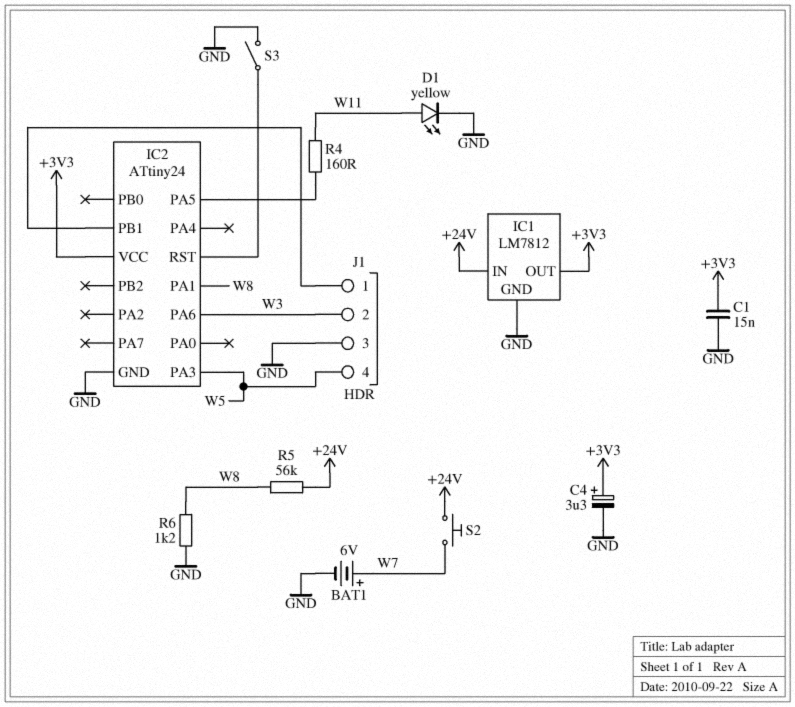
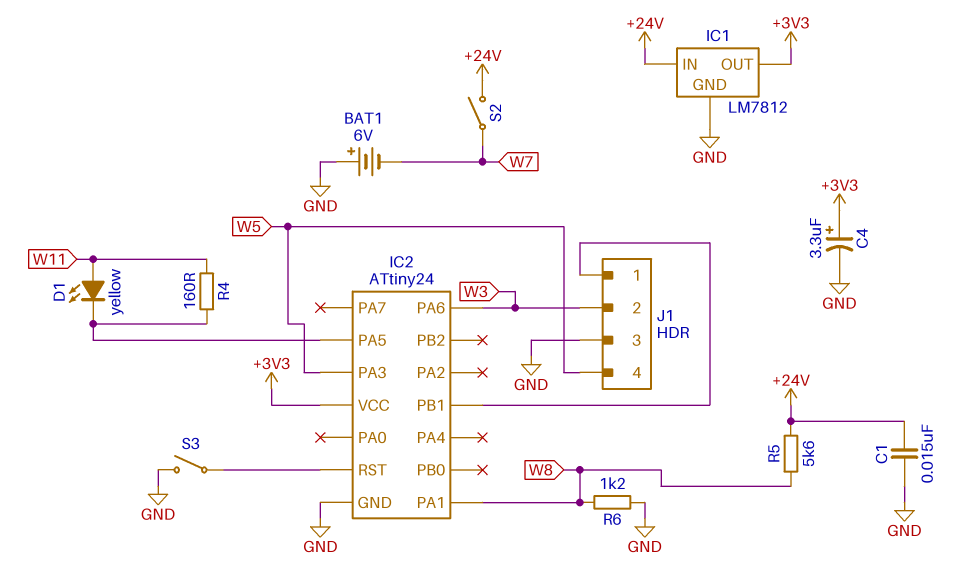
BAT1: 6V (plus W7, minus GND) -> 6V (plus GND, minus W7)
C1: 15nF (+3V3, GND) -> 15nF (+24V, GND)
D1: LED yellow (A W11, K GND) -> LED yellow (A W11, K IC2/PA5)
R5: 56k (+24V, W8) -> 5.6k (+24V, W8)
S2: button (+24V, W7) -> switch (+24V, W7)

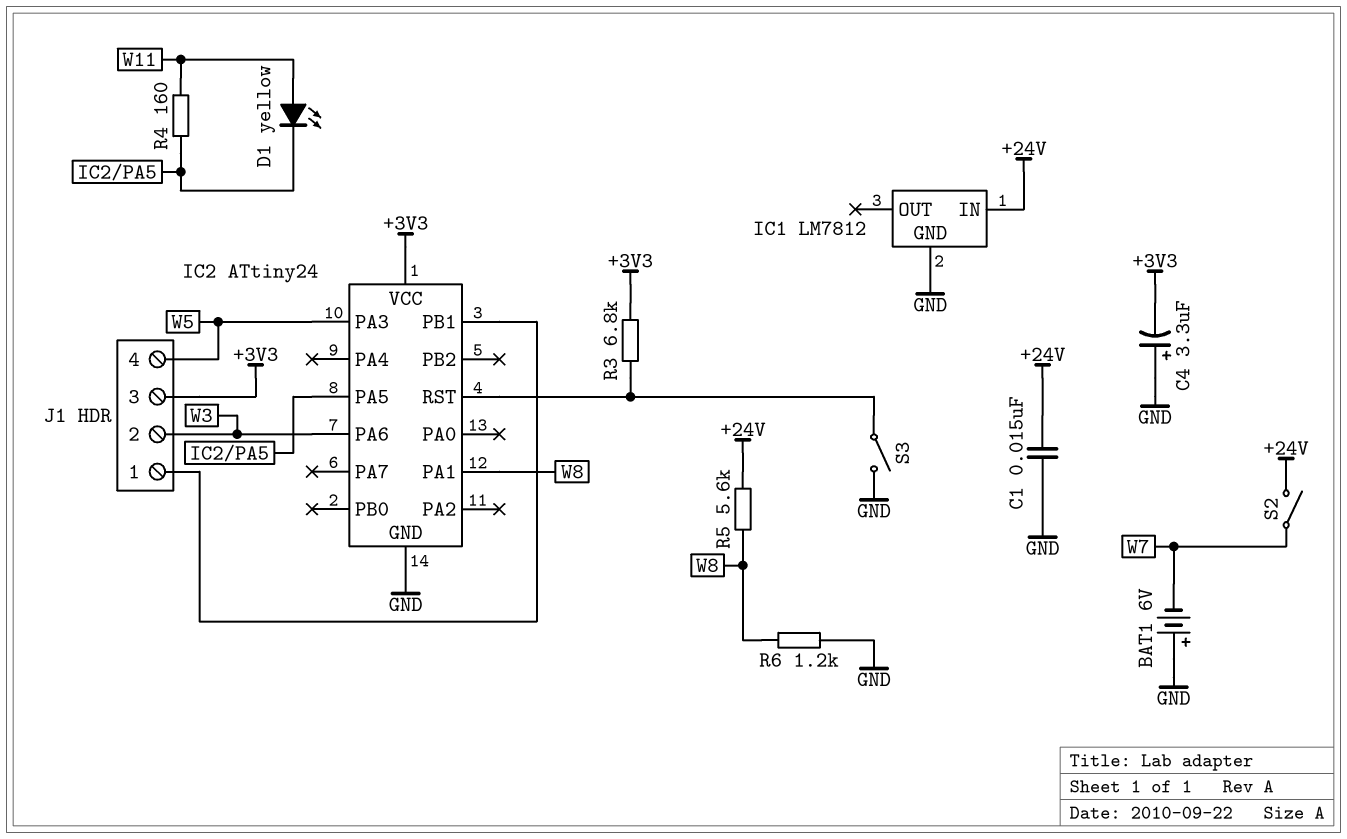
C4: 3.3uF (plus +3V3, minus GND) -> 3.3uF (plus GND, minus +3V3)
IC1 pin OUT: +3V3 -> none
J1 pin 3: GND -> +3V3
R3: none -> 6.8k (+3V3, IC2/RST)

